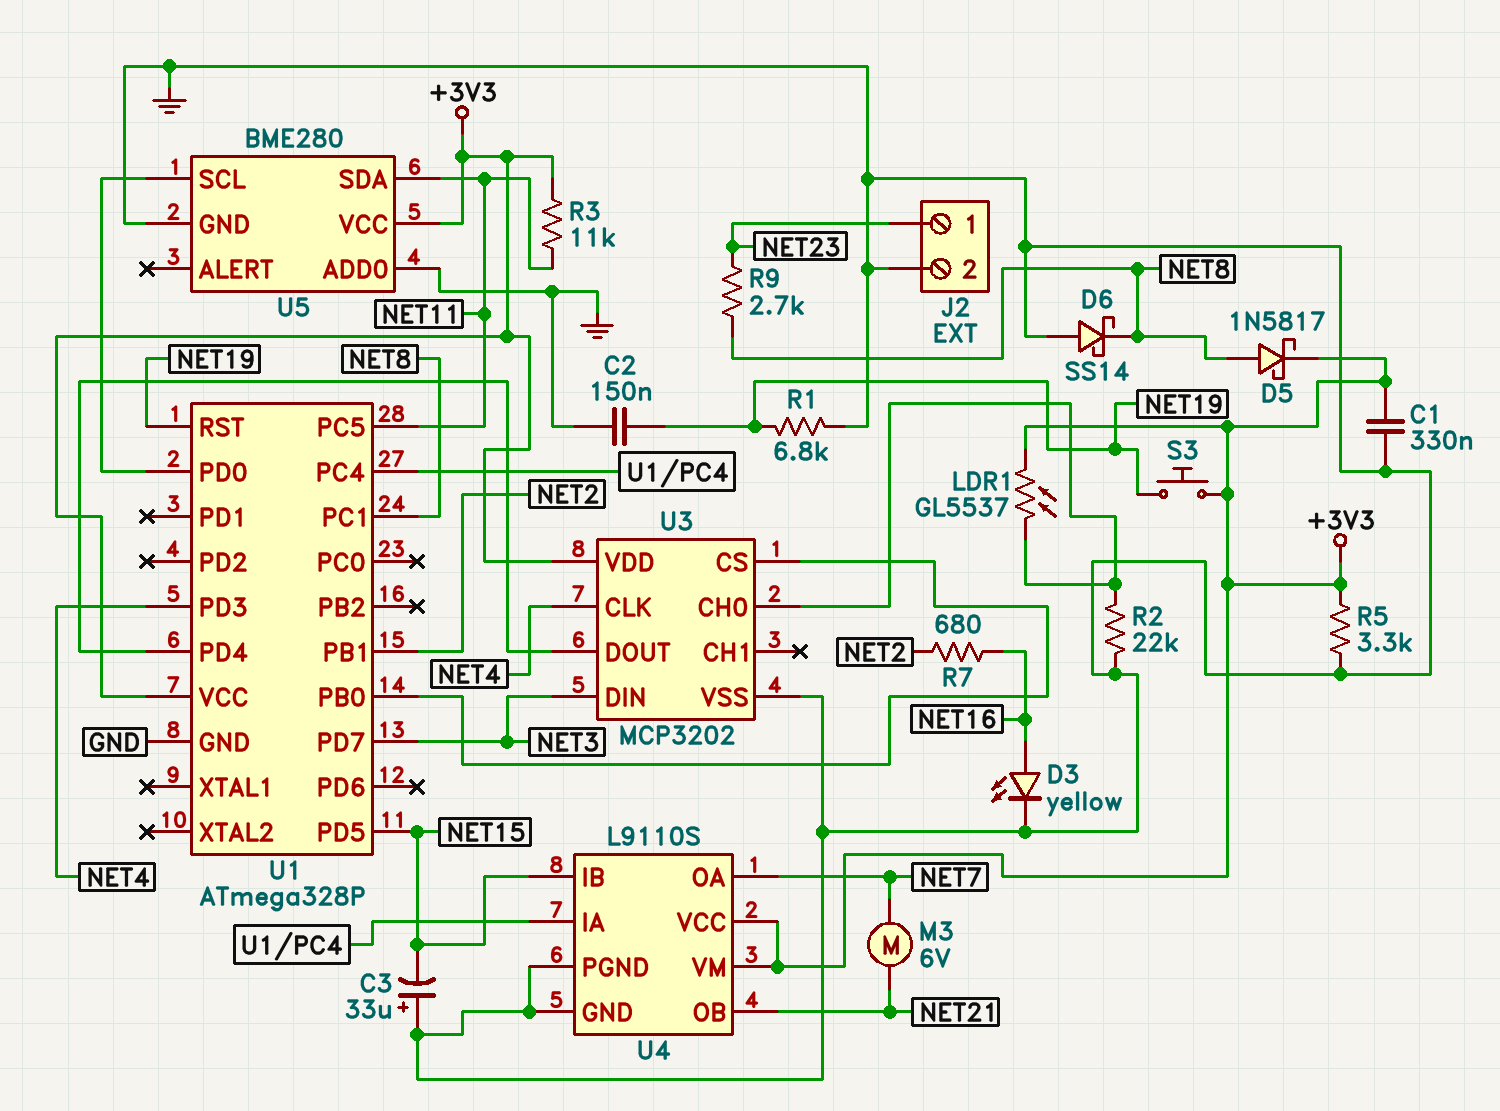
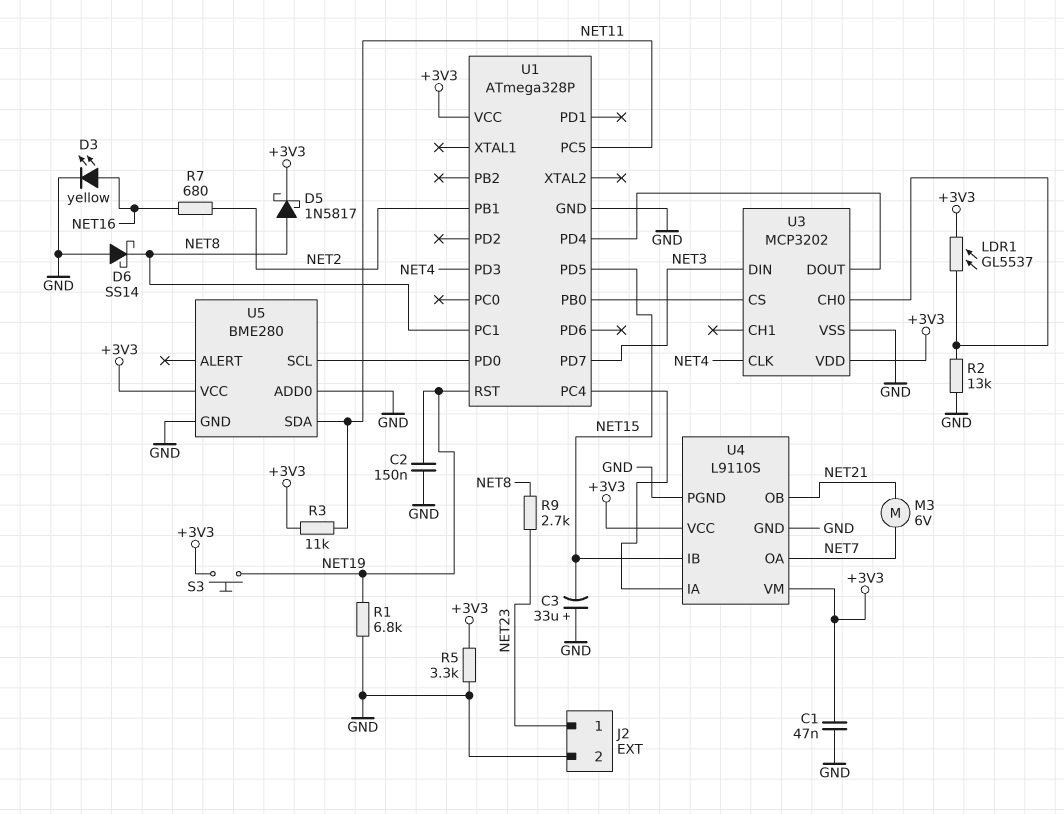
C1: 330nF (+3V3, GND) -> 47nF (+3V3, GND)
R2: 22k (GND, U3/CH0) -> 13k (GND, U3/CH0)

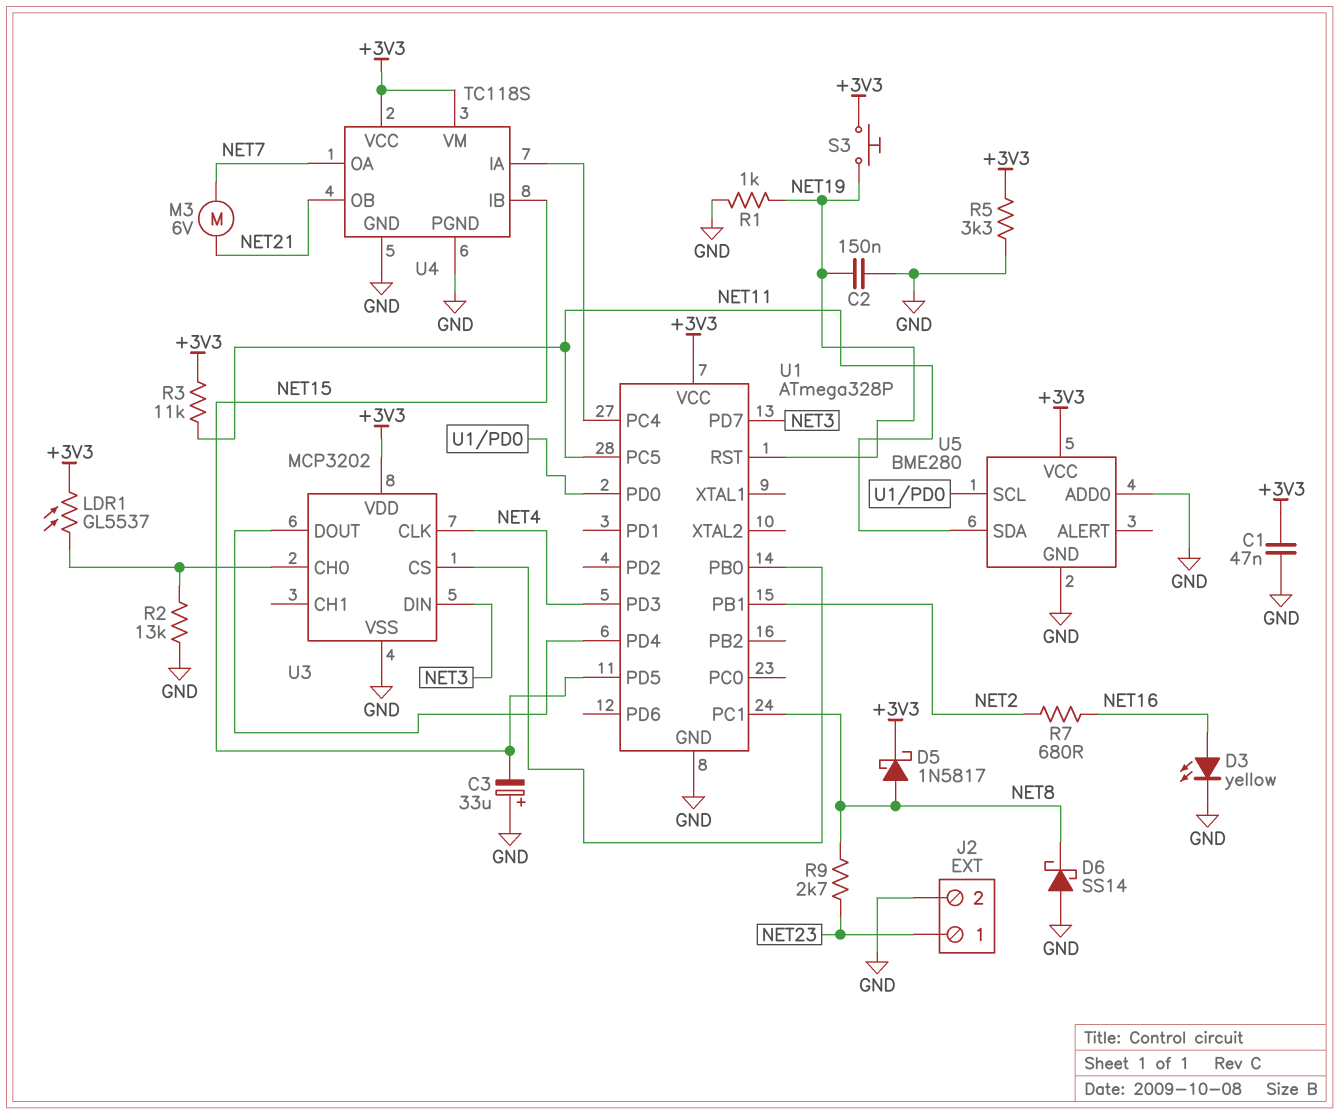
R1: 6.8k (GND, NET19) -> 1k (GND, NET19)
U4: L9110S -> TC118S

